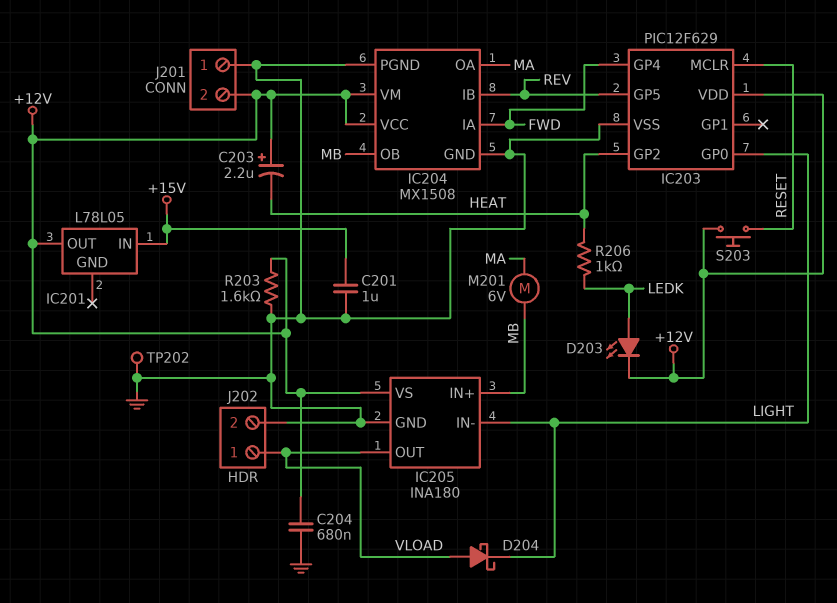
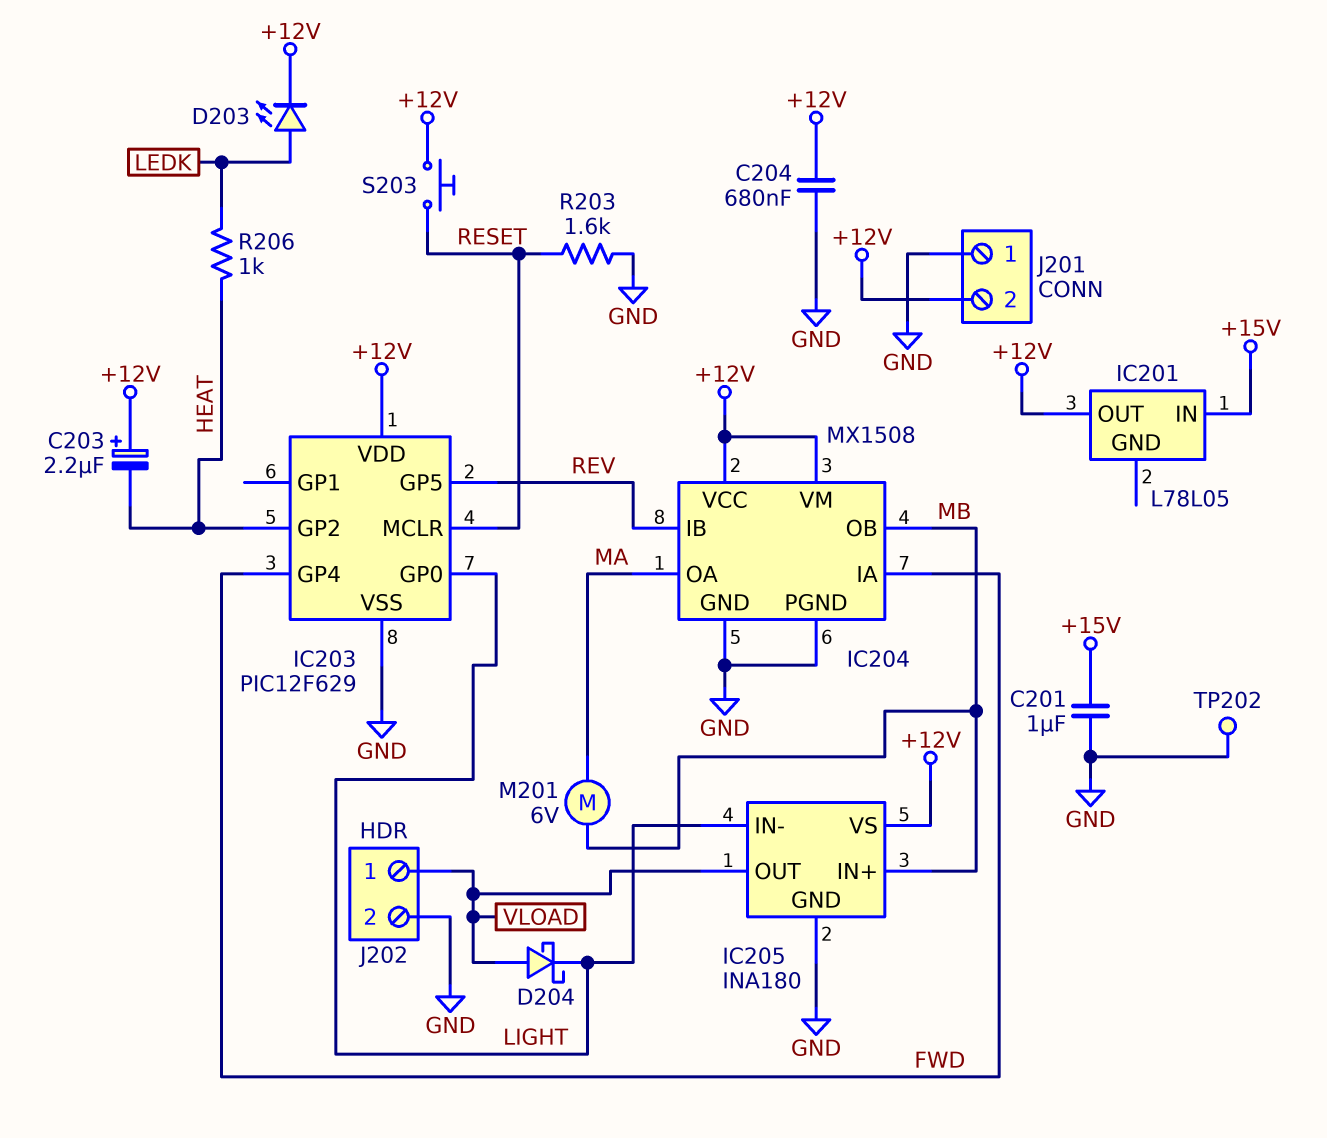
R203: 1.6k (+12V, GND) -> 1.6k (GND, RESET)

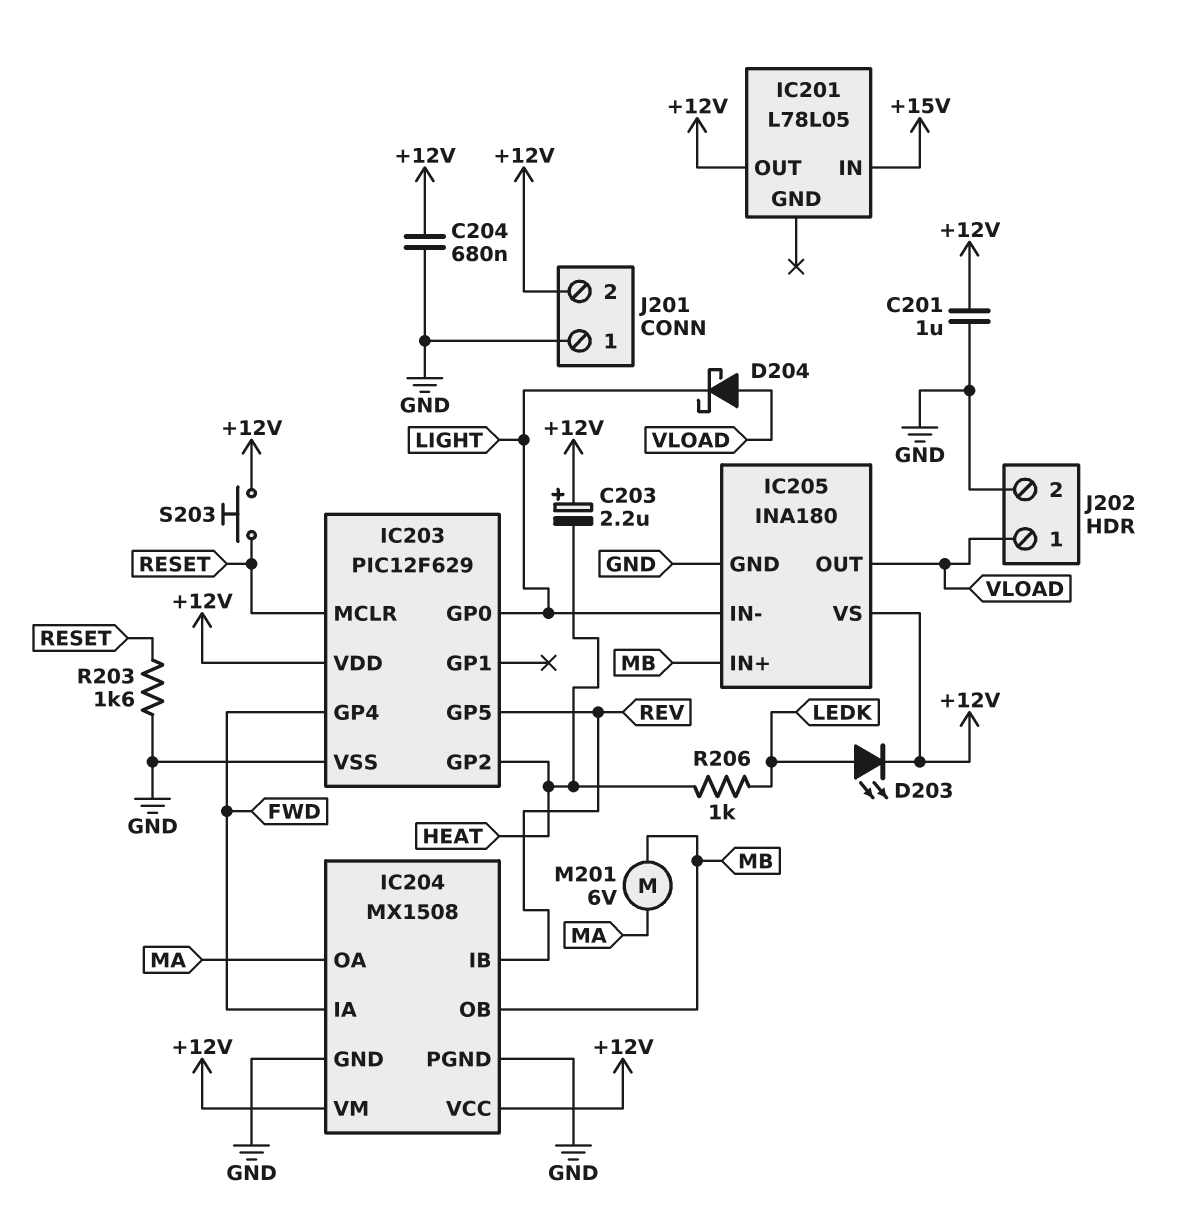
C201: 1uF (+15V, GND) -> 1uF (+12V, GND)
TP202: test point (GND) -> none

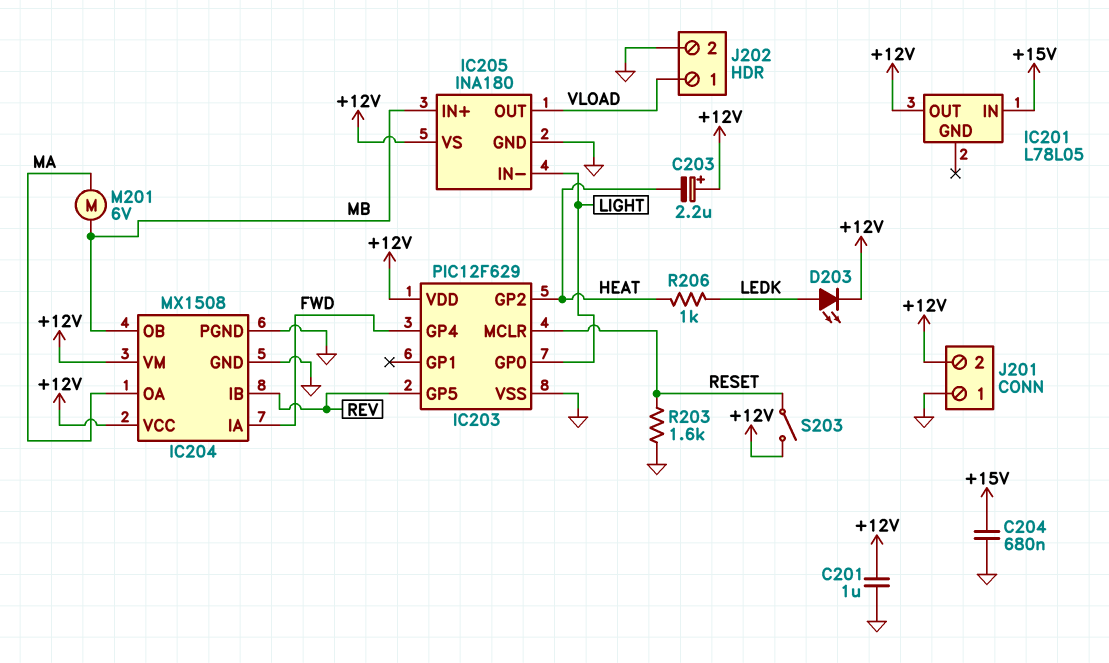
C204: 680nF (+12V, GND) -> 680nF (+15V, GND)
D204: schottky (A VLOAD, K LIGHT) -> none
S203: button (+12V, RESET) -> switch (+12V, RESET)

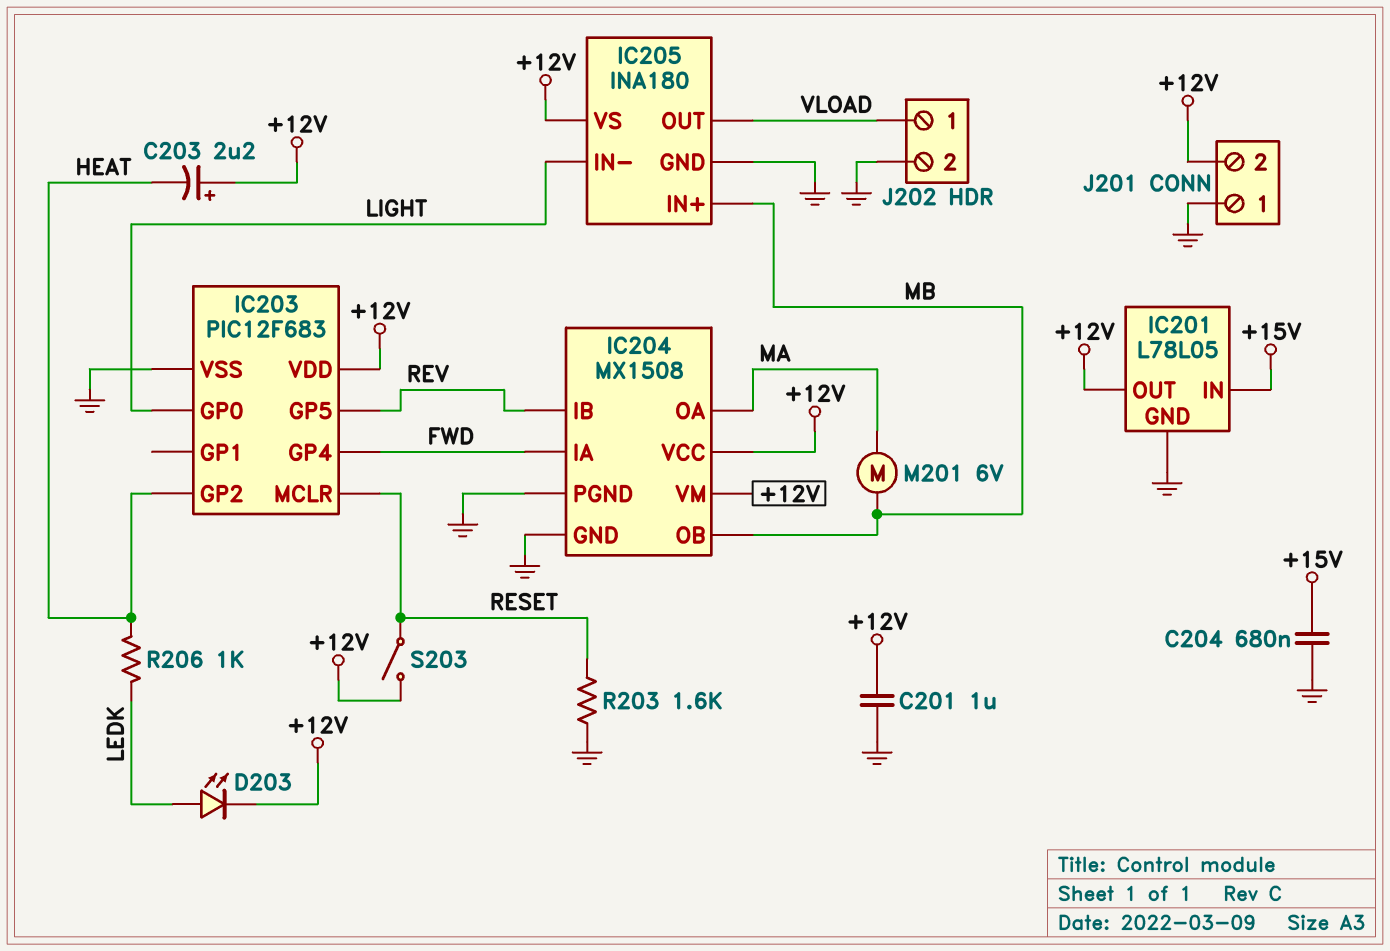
IC201 pin GND: none -> GND
IC203: PIC12F629 -> PIC12F683

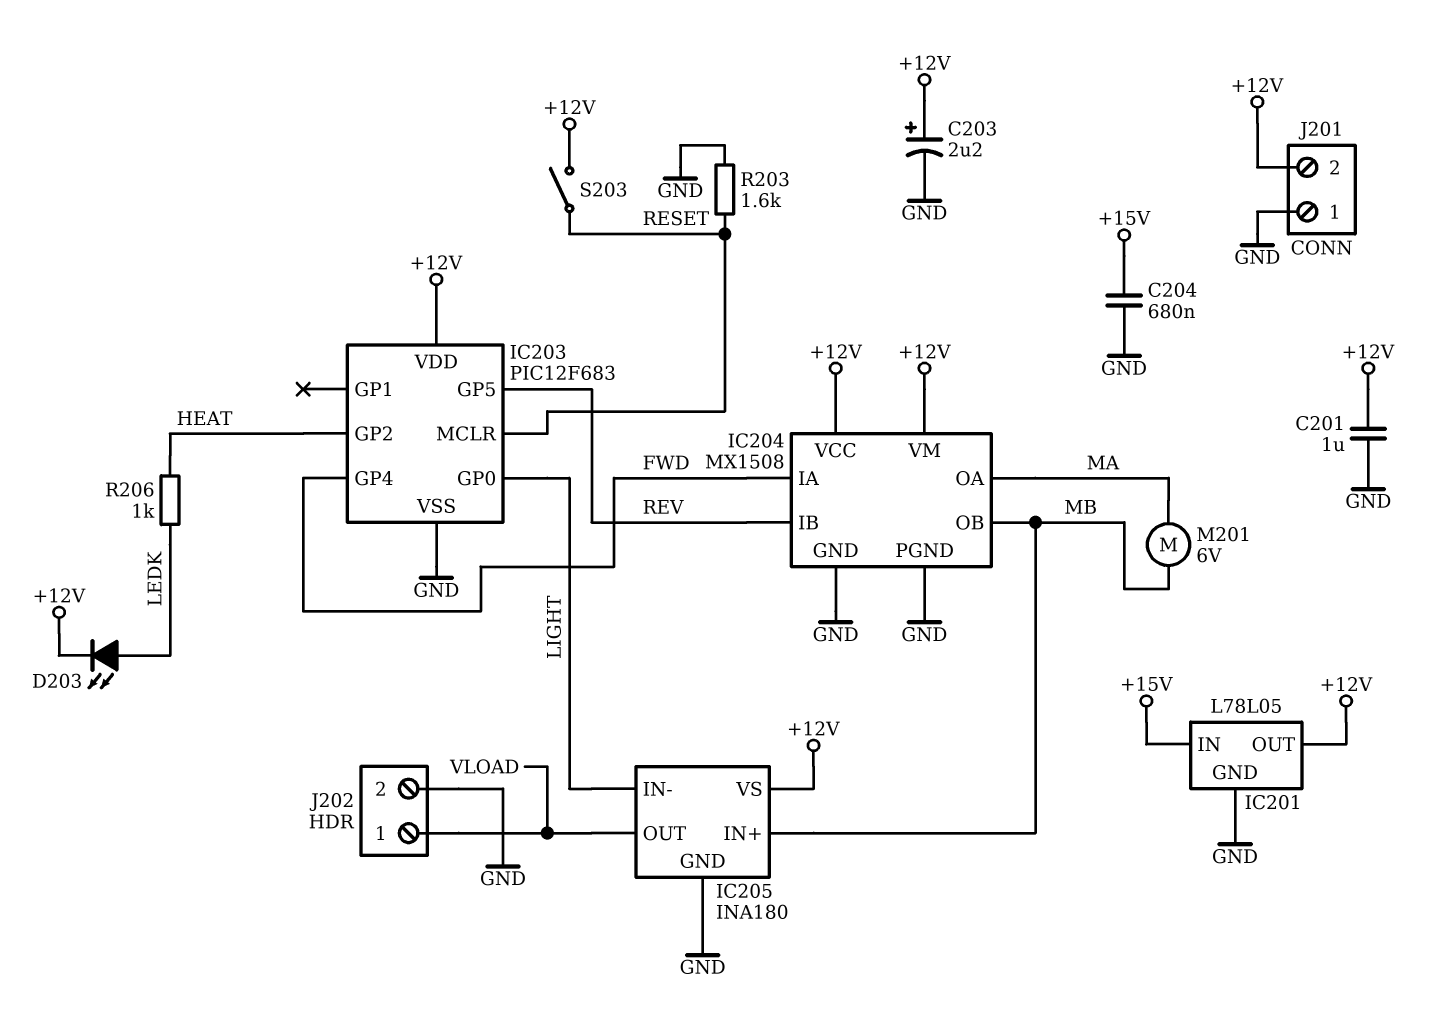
C203: 2.2uF (plus +12V, minus HEAT) -> 2.2uF (plus +12V, minus GND)

